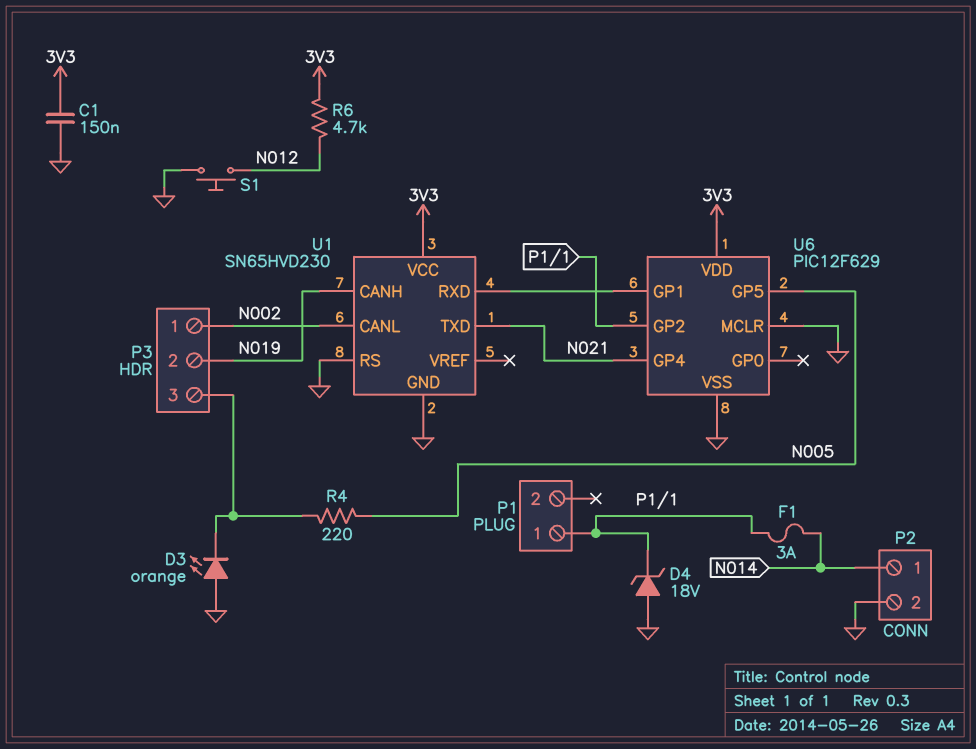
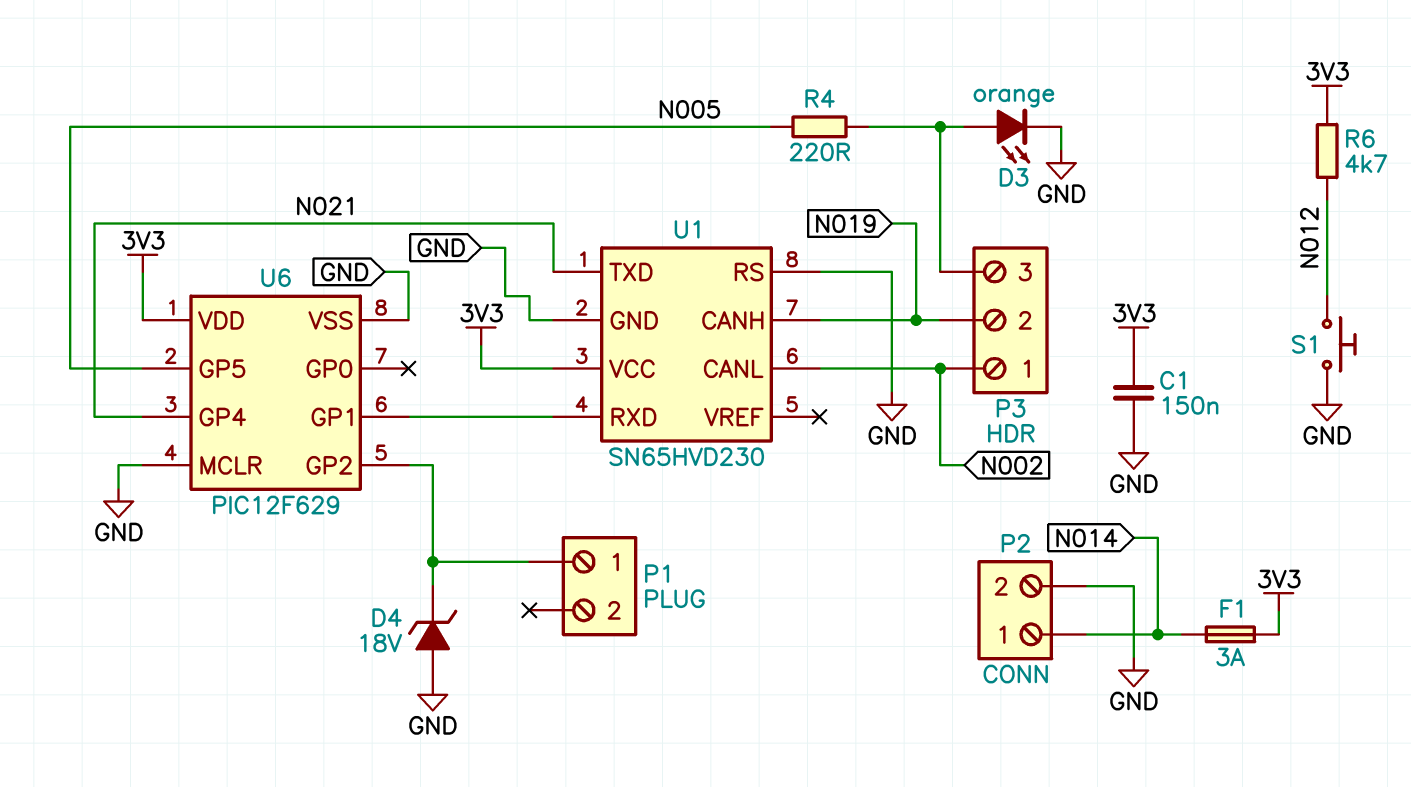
D3: LED orange (A GND, K P3/3) -> LED orange (A P3/3, K GND)
F1: 3A (N014, P1/1) -> 3A (3V3, N014)

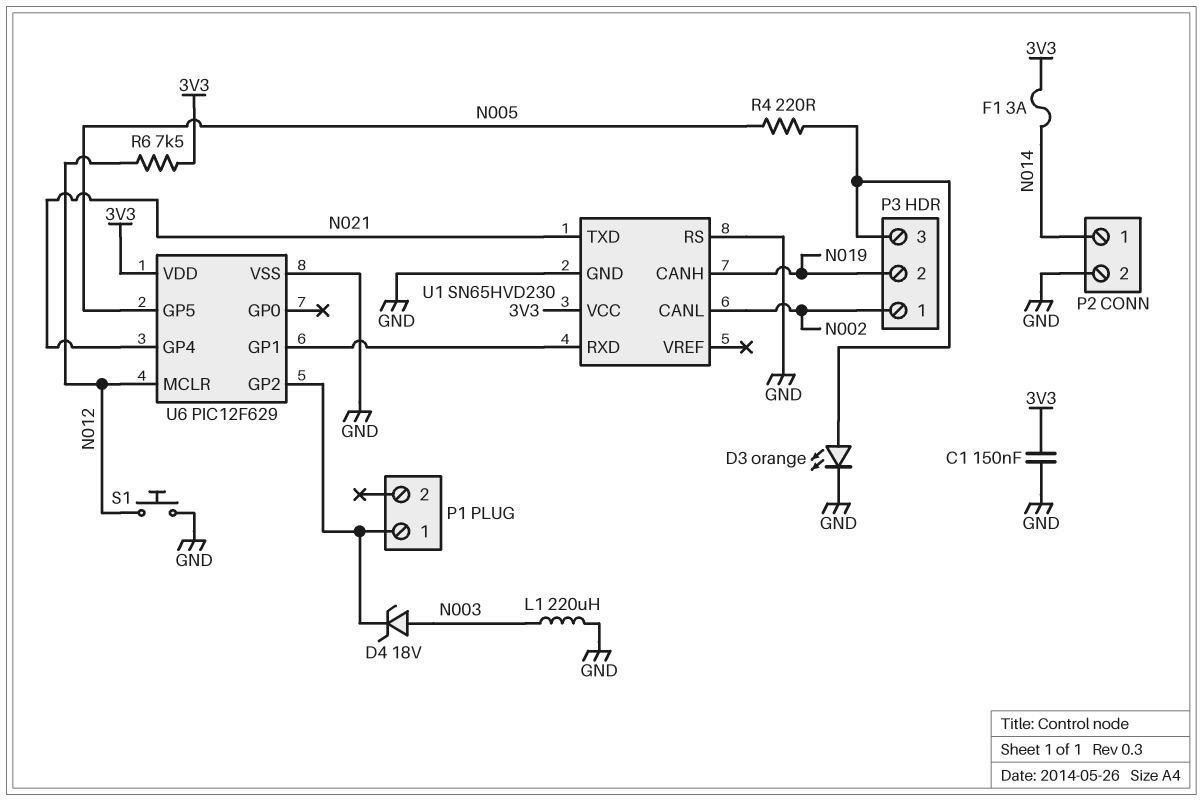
D4: zener 18V (A GND, K P1/1) -> zener 18V (A N003, K P1/1)
L1: none -> 220uH (GND, N003)
R6: 4.7k (3V3, N012) -> 7.5k (3V3, N012)
U6 pin MCLR: GND -> N012

